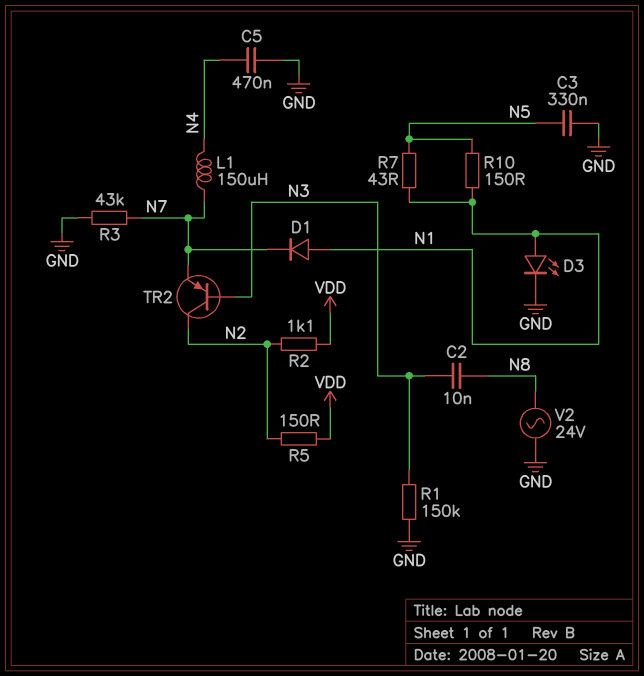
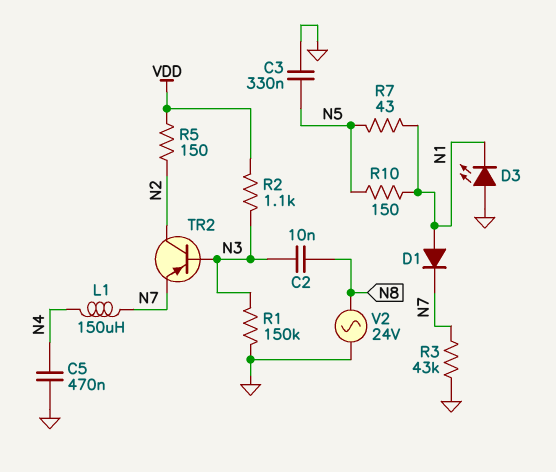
D3: LED (A N1, K GND) -> LED (A GND, K N1)
R2: 1.1k (N2, VDD) -> 1.1k (N3, VDD)

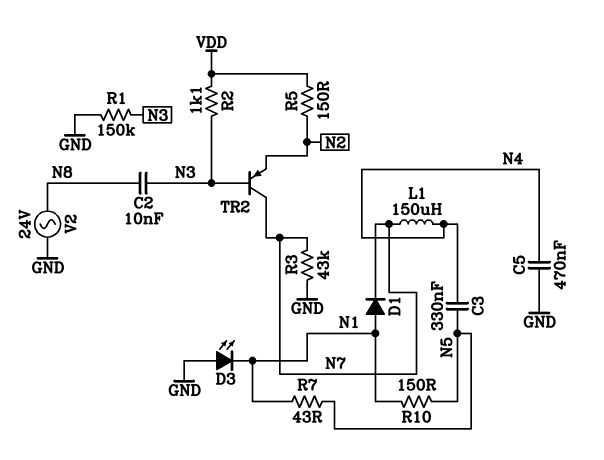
C3: 330nF (GND, N5) -> 330nF (N4, N5)
TR2: PNP (B N3, C N2, E N7) -> PNP (B N3, C N7, E N2)

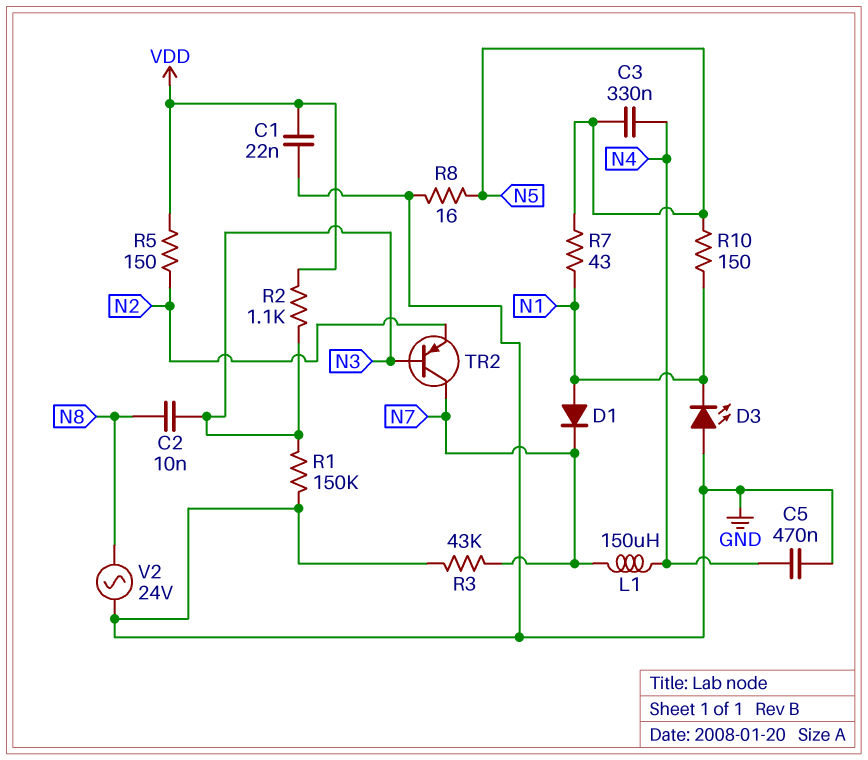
C1: none -> 22nF (GND, VDD)
R8: none -> 16 (GND, N5)

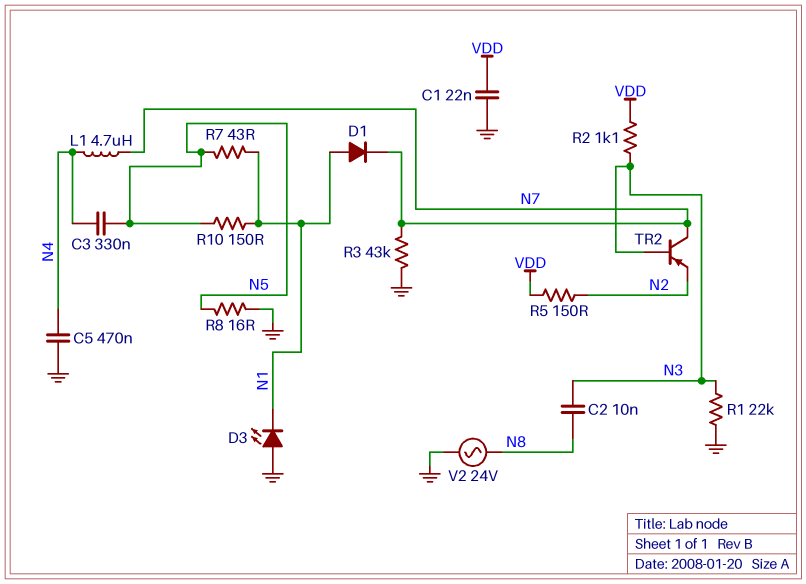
L1: 150uH (N4, N7) -> 4.7uH (N4, N7)
R1: 150k (GND, N3) -> 22k (GND, N3)

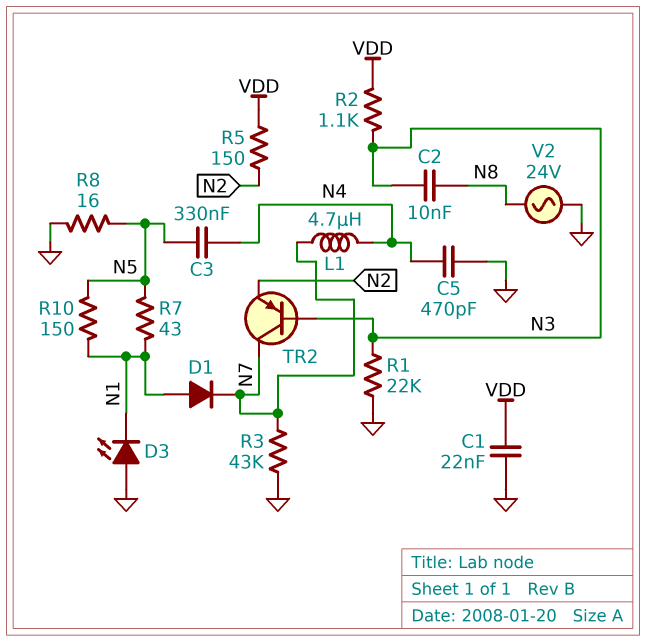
C5: 470nF (GND, N4) -> 470pF (GND, N4)

